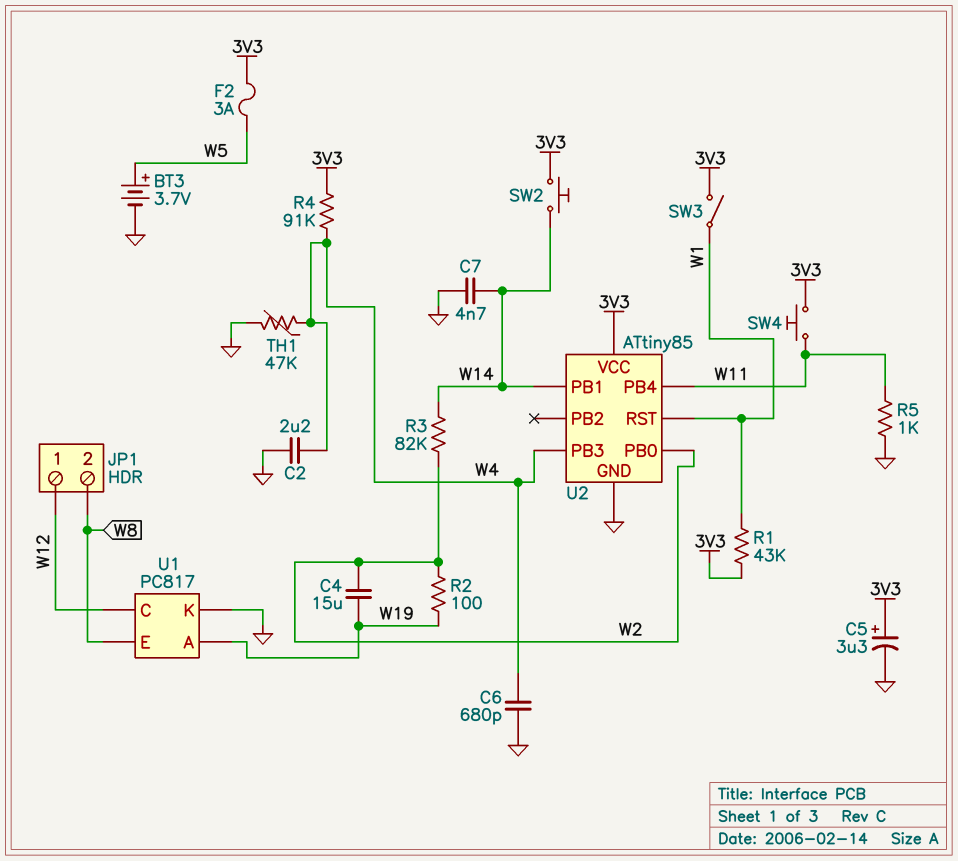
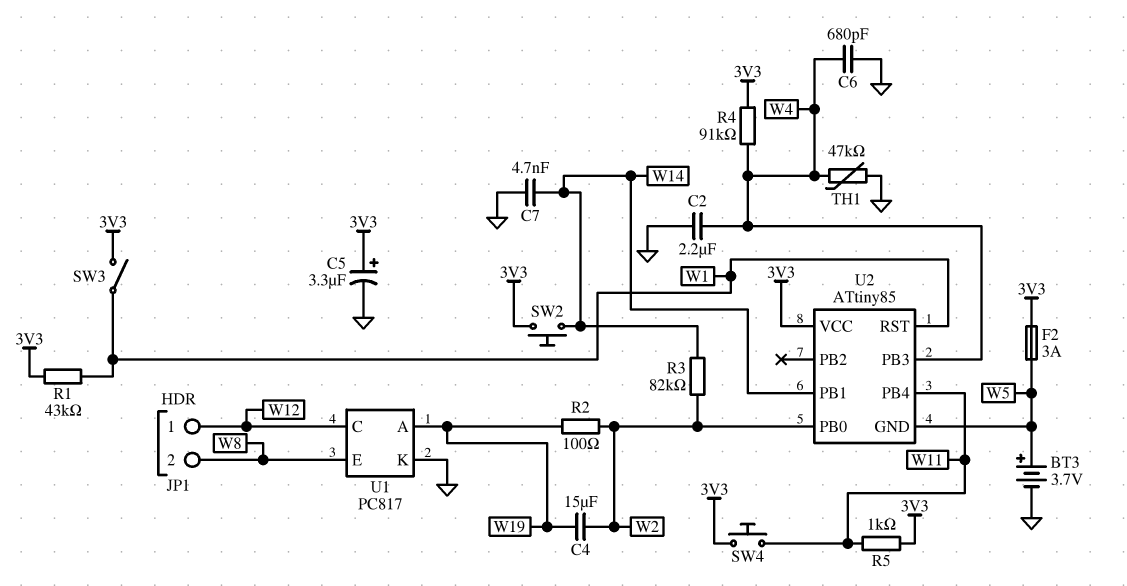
R5: 1k (GND, W11) -> 1k (3V3, W11)
U2 pin GND: GND -> W5

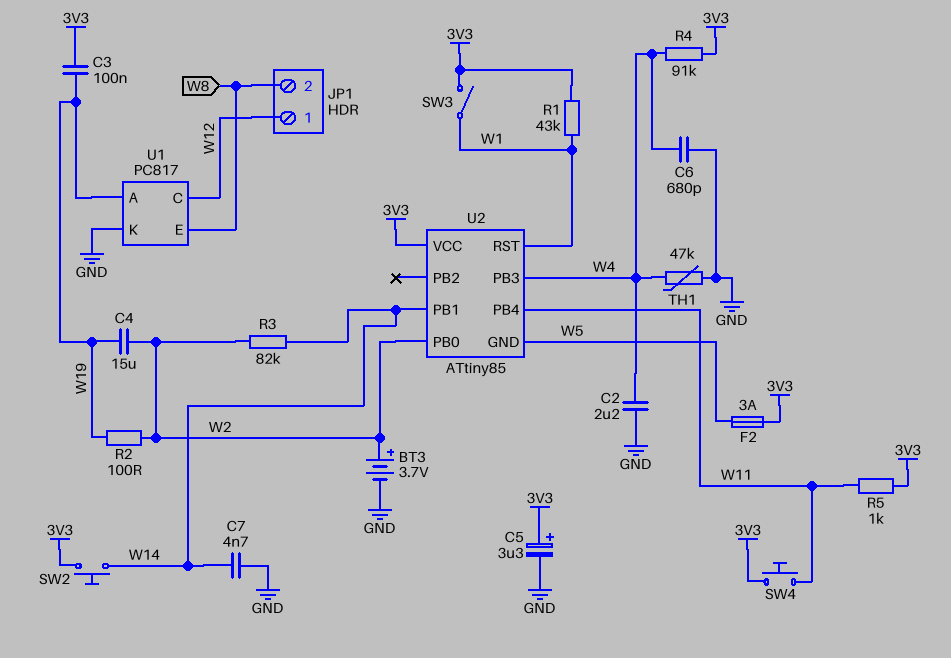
BT3: 3.7V (plus W5, minus GND) -> 3.7V (plus W2, minus GND)
C3: none -> 100nF (3V3, W19)

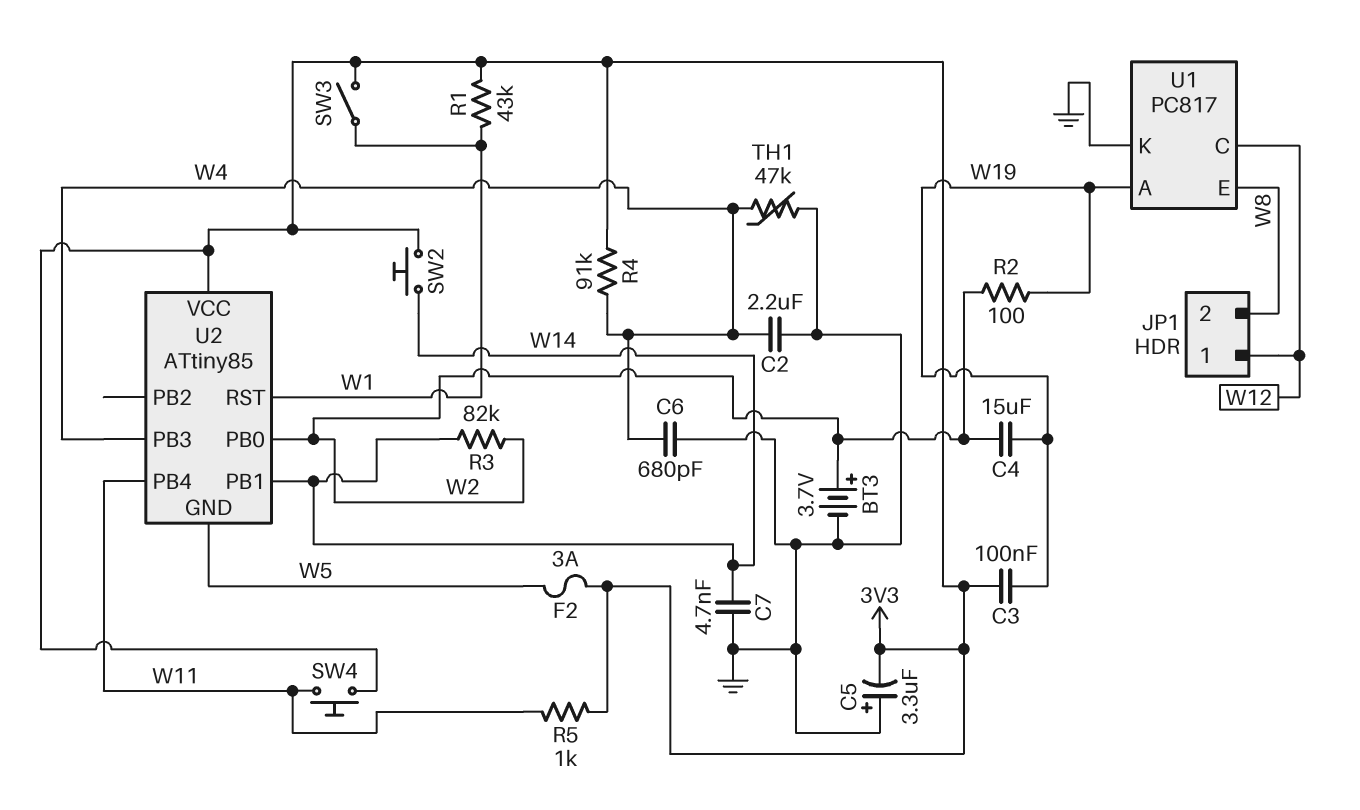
C5: 3.3uF (plus 3V3, minus GND) -> 3.3uF (plus GND, minus 3V3)

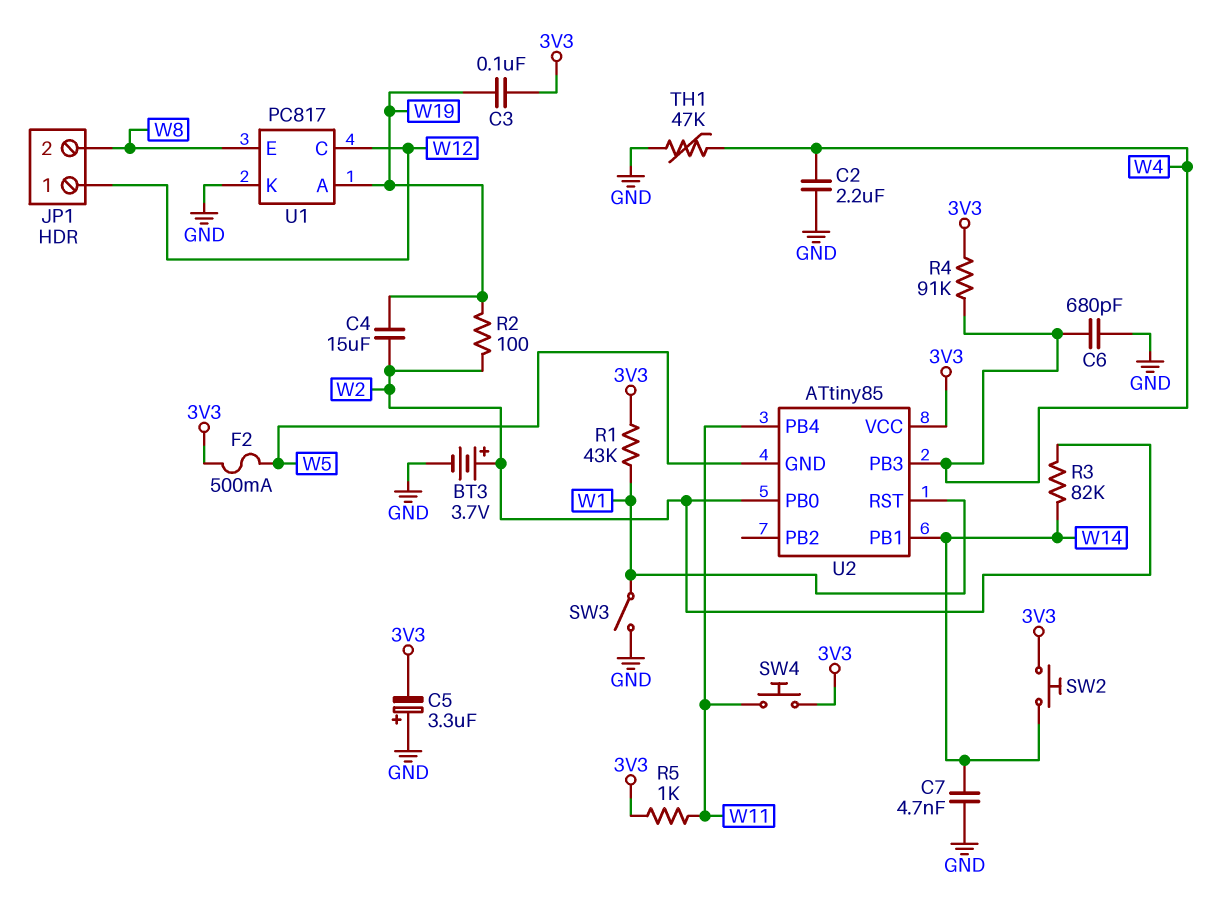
F2: 3A (3V3, W5) -> 500mA (3V3, W5)
SW3: switch (3V3, W1) -> switch (GND, W1)

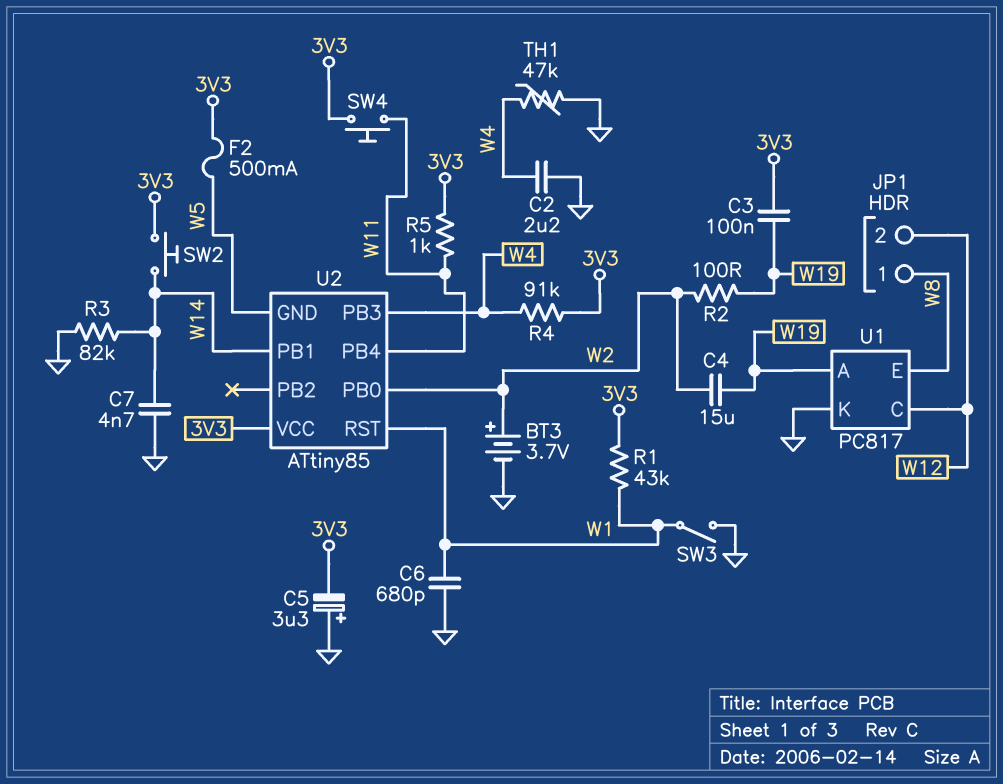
C6: 680pF (GND, W4) -> 680pF (GND, W1)
JP1 pin 1: W12 -> W8
JP1 pin 2: W8 -> W12
R3: 82k (W2, W14) -> 82k (GND, W14)

